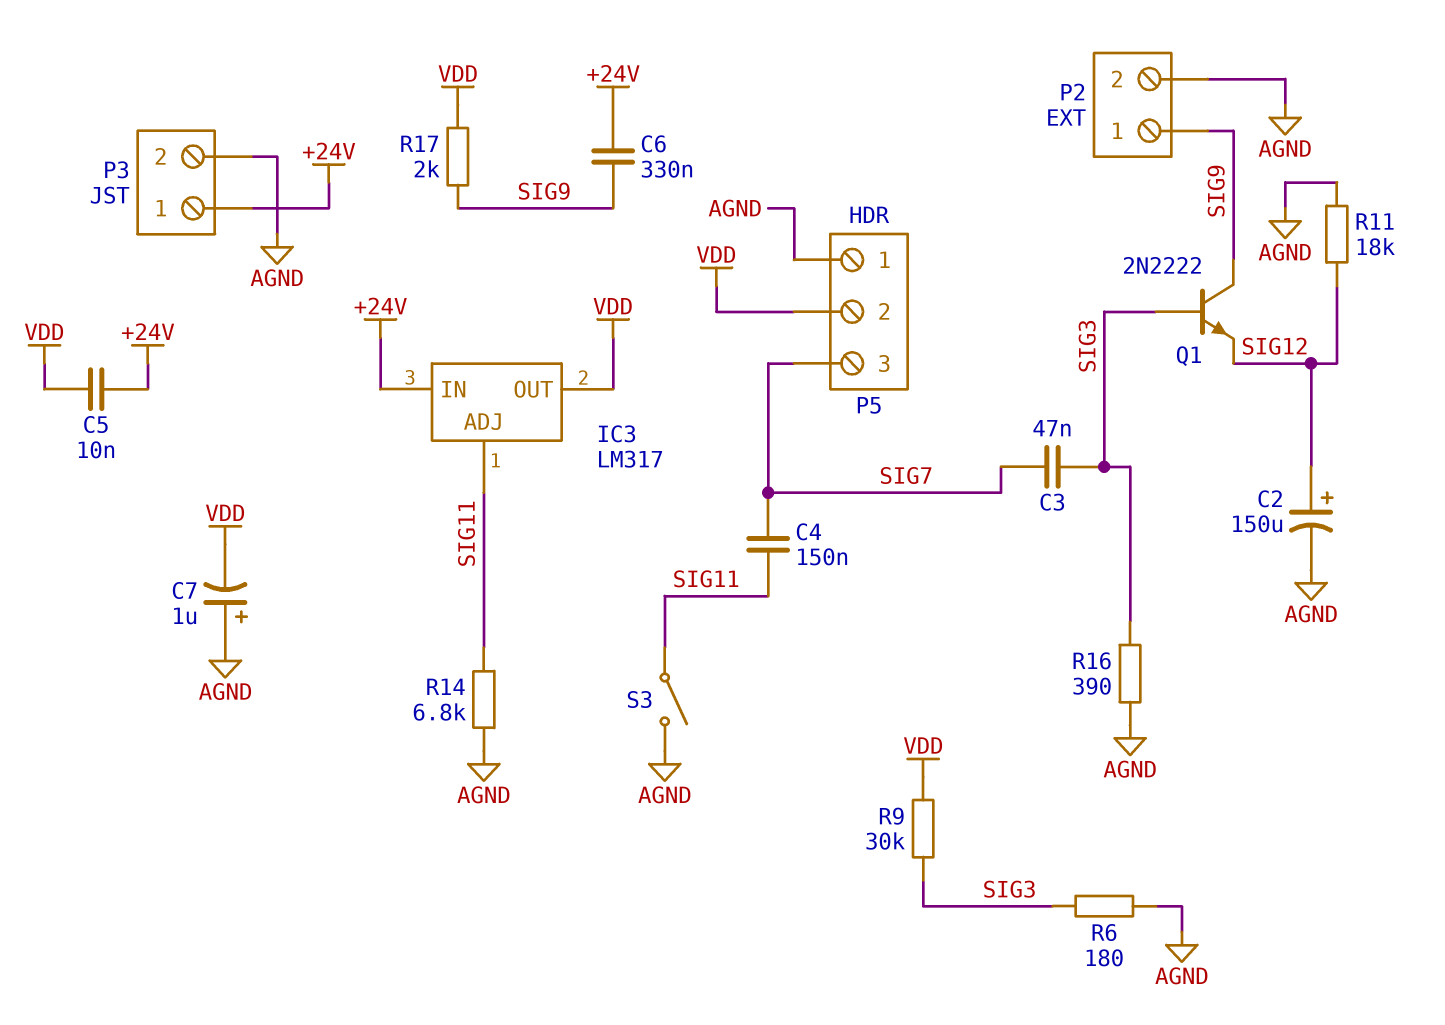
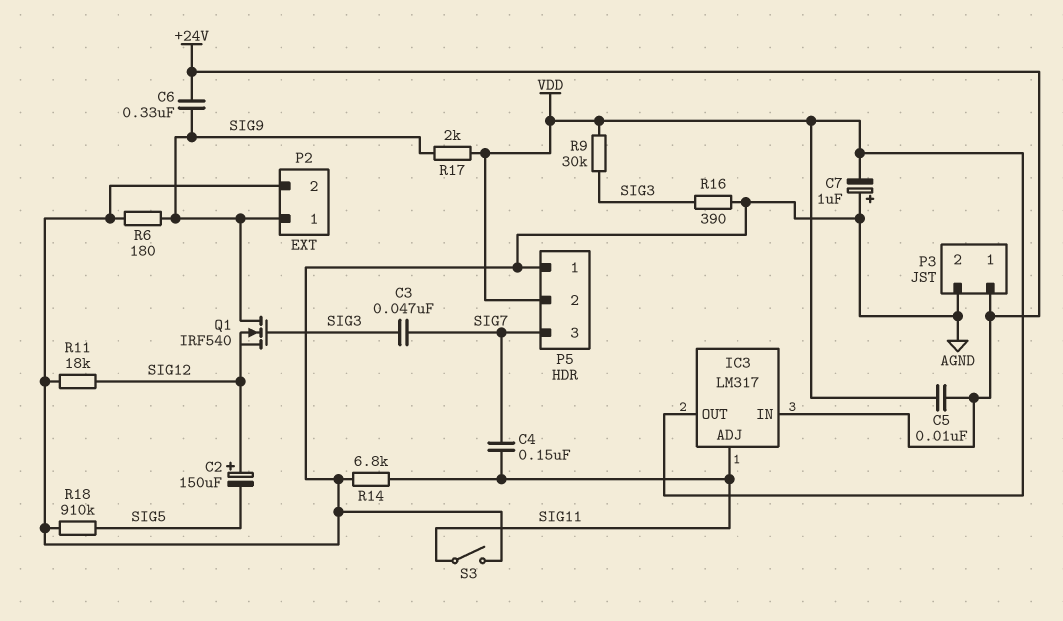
C2: 150uF (plus SIG12, minus AGND) -> 150uF (plus SIG12, minus SIG5)
Q1: NPN 2N2222 (B SIG3, C SIG9, E SIG12) -> NMOS IRF540 (G SIG3, D SIG9, S SIG12)
R6: 180 (AGND, SIG3) -> 180 (AGND, SIG9)
R18: none -> 910k (AGND, SIG5)

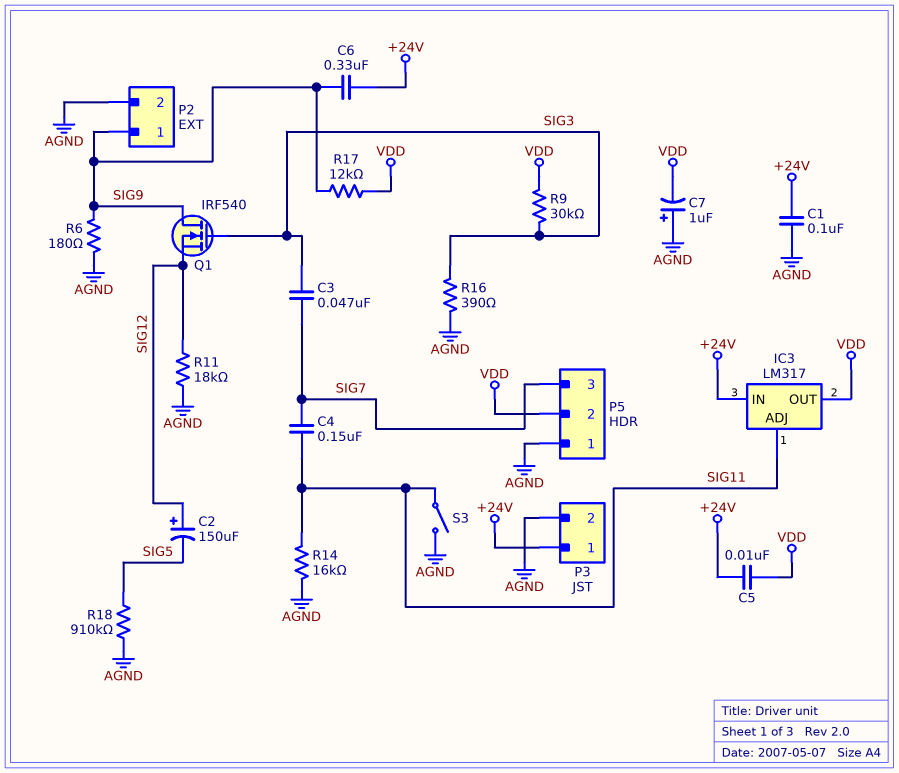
C1: none -> 100nF (+24V, AGND)
R14: 6.8k (AGND, SIG11) -> 16k (AGND, SIG11)
R17: 2k (SIG9, VDD) -> 12k (SIG9, VDD)

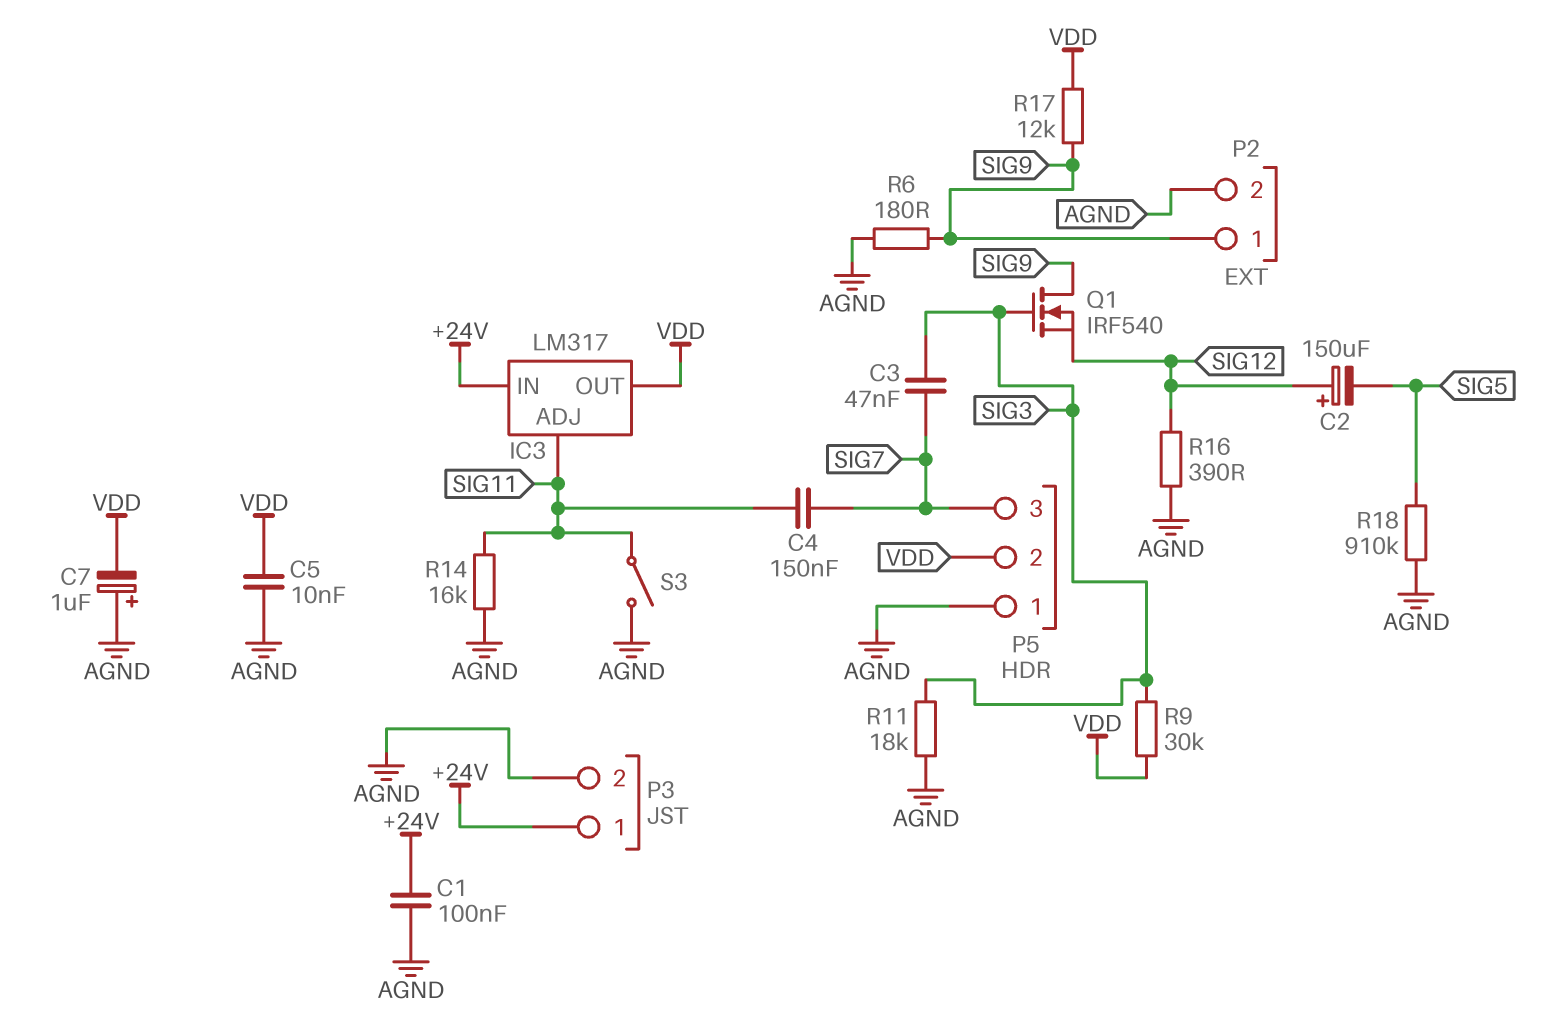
C5: 10nF (+24V, VDD) -> 10nF (AGND, VDD)
C6: 330nF (+24V, SIG9) -> none
R11: 18k (AGND, SIG12) -> 18k (AGND, SIG3)
R16: 390 (AGND, SIG3) -> 390 (AGND, SIG12)

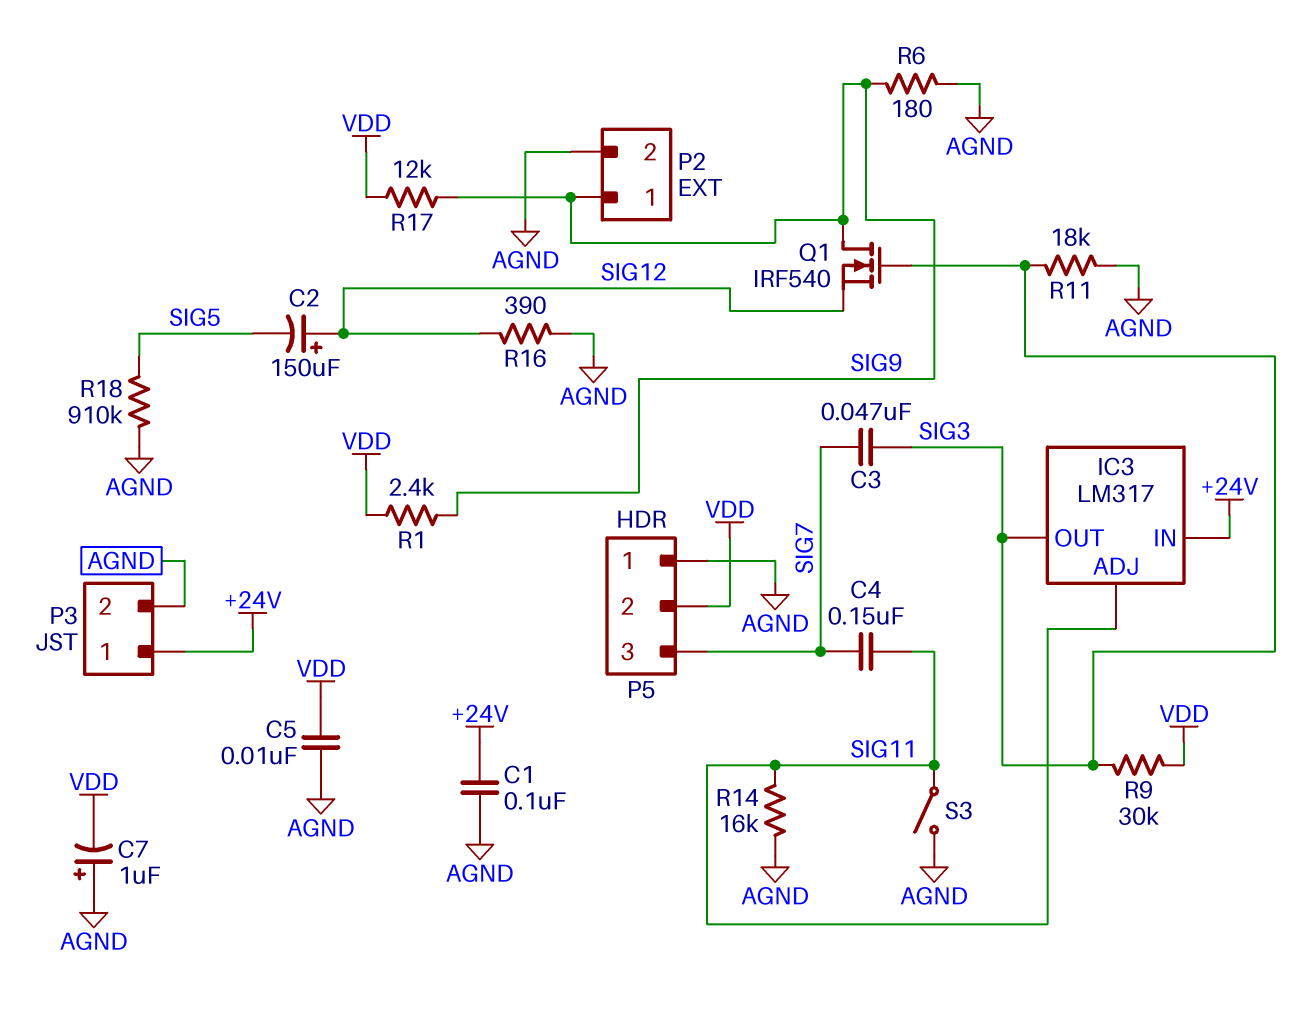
IC3 pin OUT: VDD -> SIG3
R1: none -> 2.4k (SIG9, VDD)

